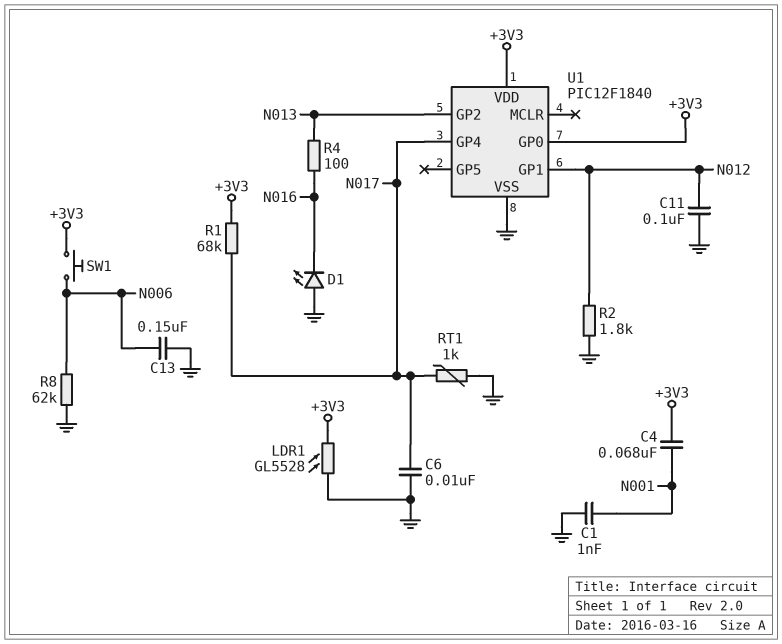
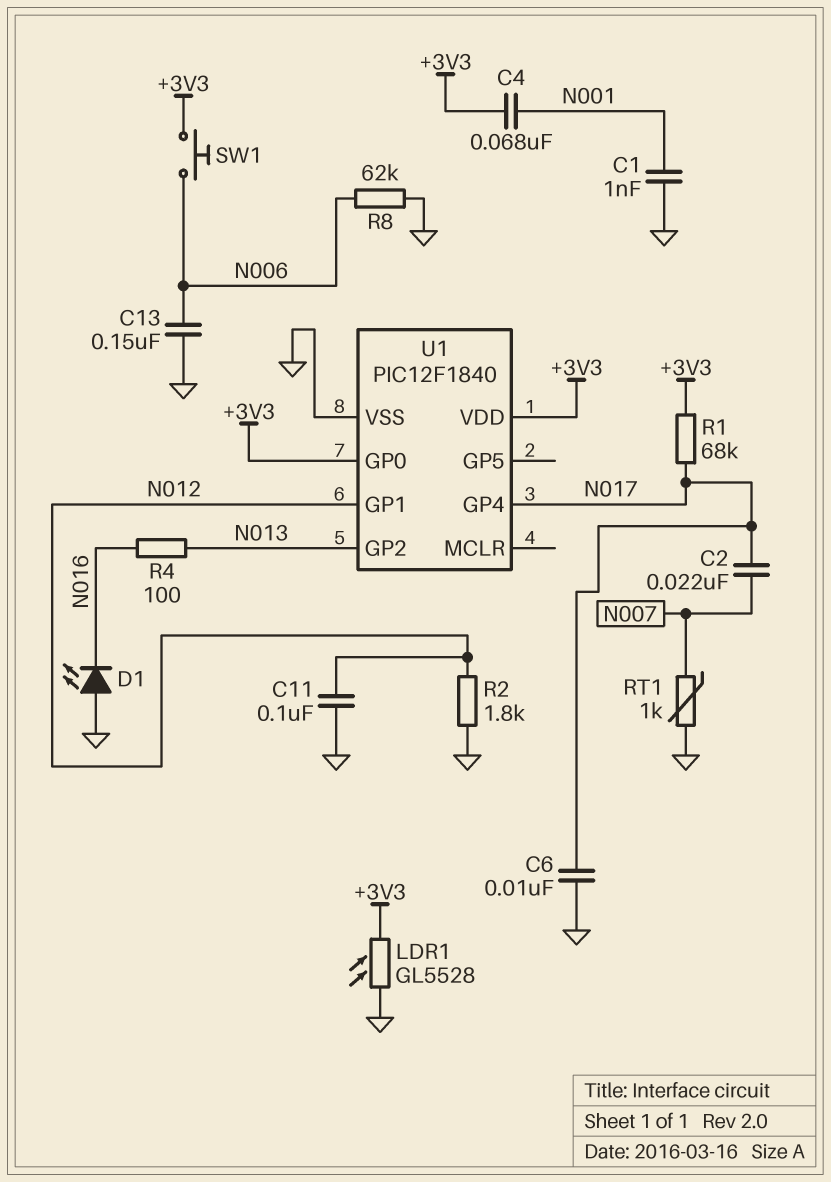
C2: none -> 22nF (N007, N017)
RT1: 1k (GND, N017) -> 1k (GND, N007)

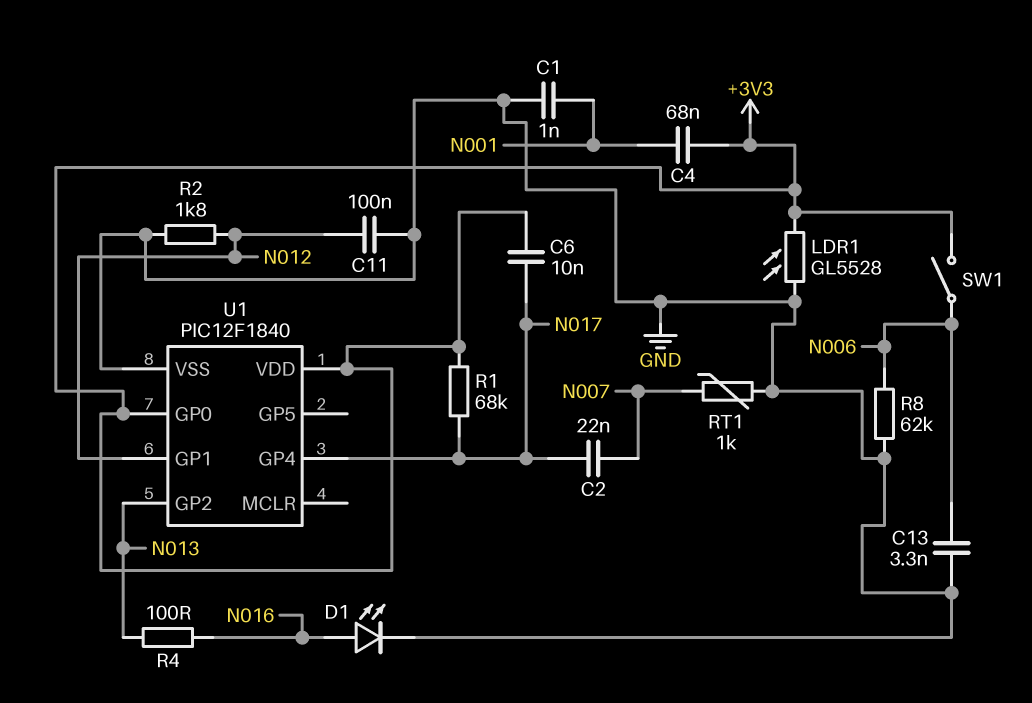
C6: 10nF (GND, N017) -> 10nF (+3V3, N017)
C13: 150nF (GND, N006) -> 3.3nF (GND, N006)
D1: LED (A GND, K N016) -> LED (A N016, K GND)
SW1: button (+3V3, N006) -> switch (+3V3, N006)

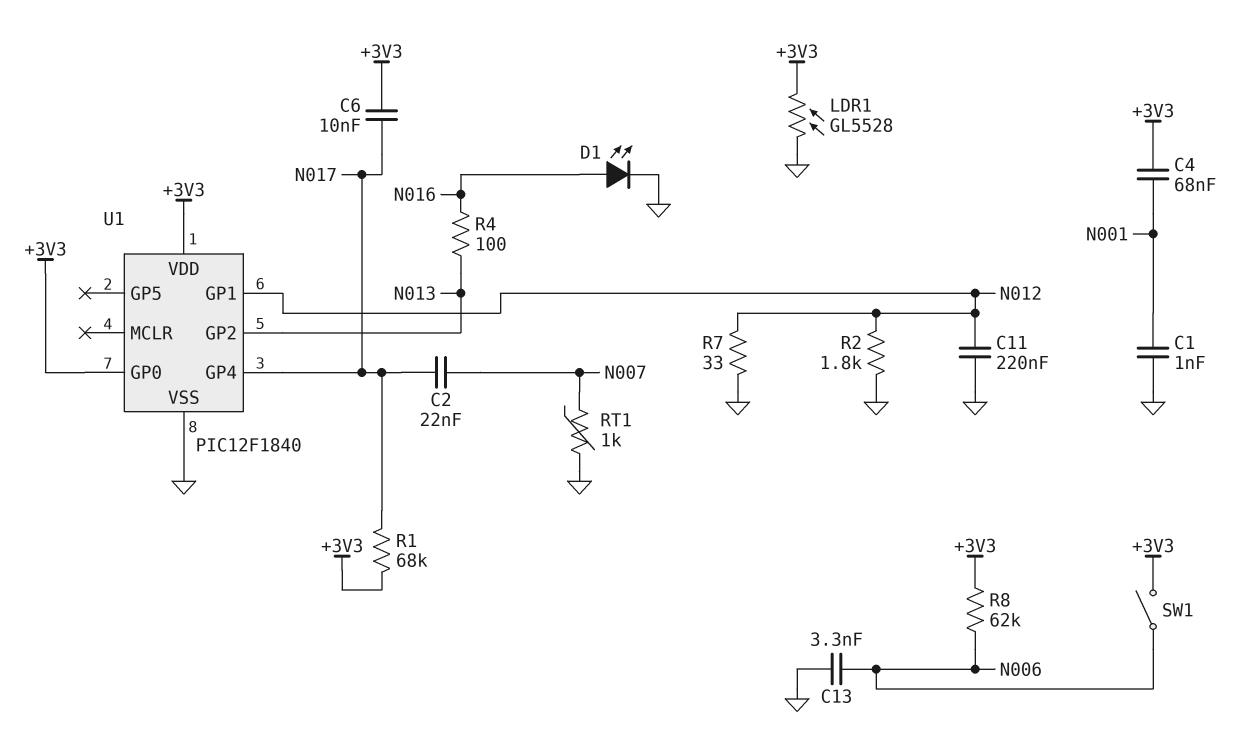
C11: 100nF (GND, N012) -> 220nF (GND, N012)
R7: none -> 33 (GND, N012)
R8: 62k (GND, N006) -> 62k (+3V3, N006)

